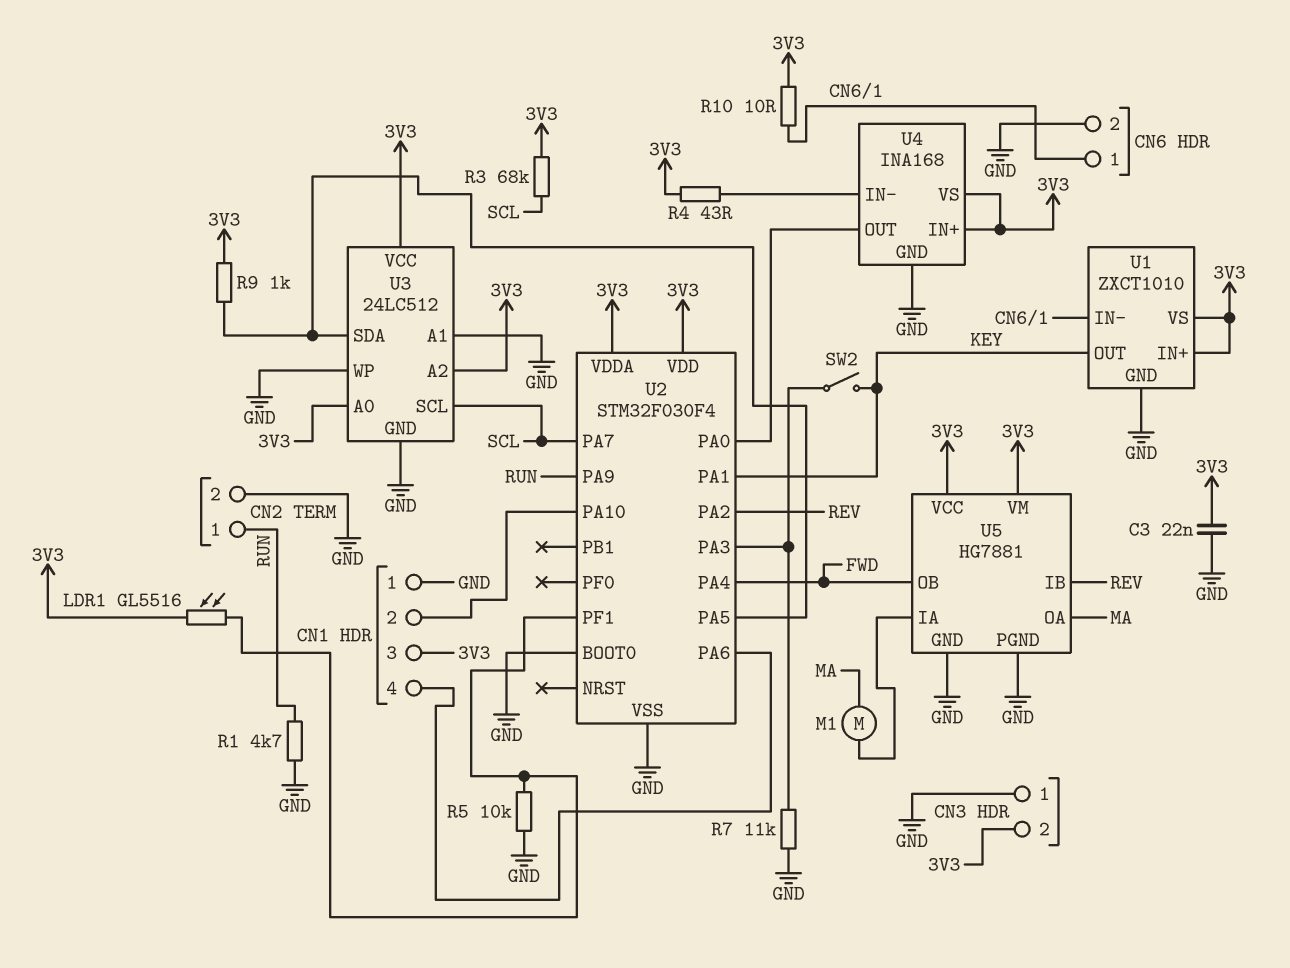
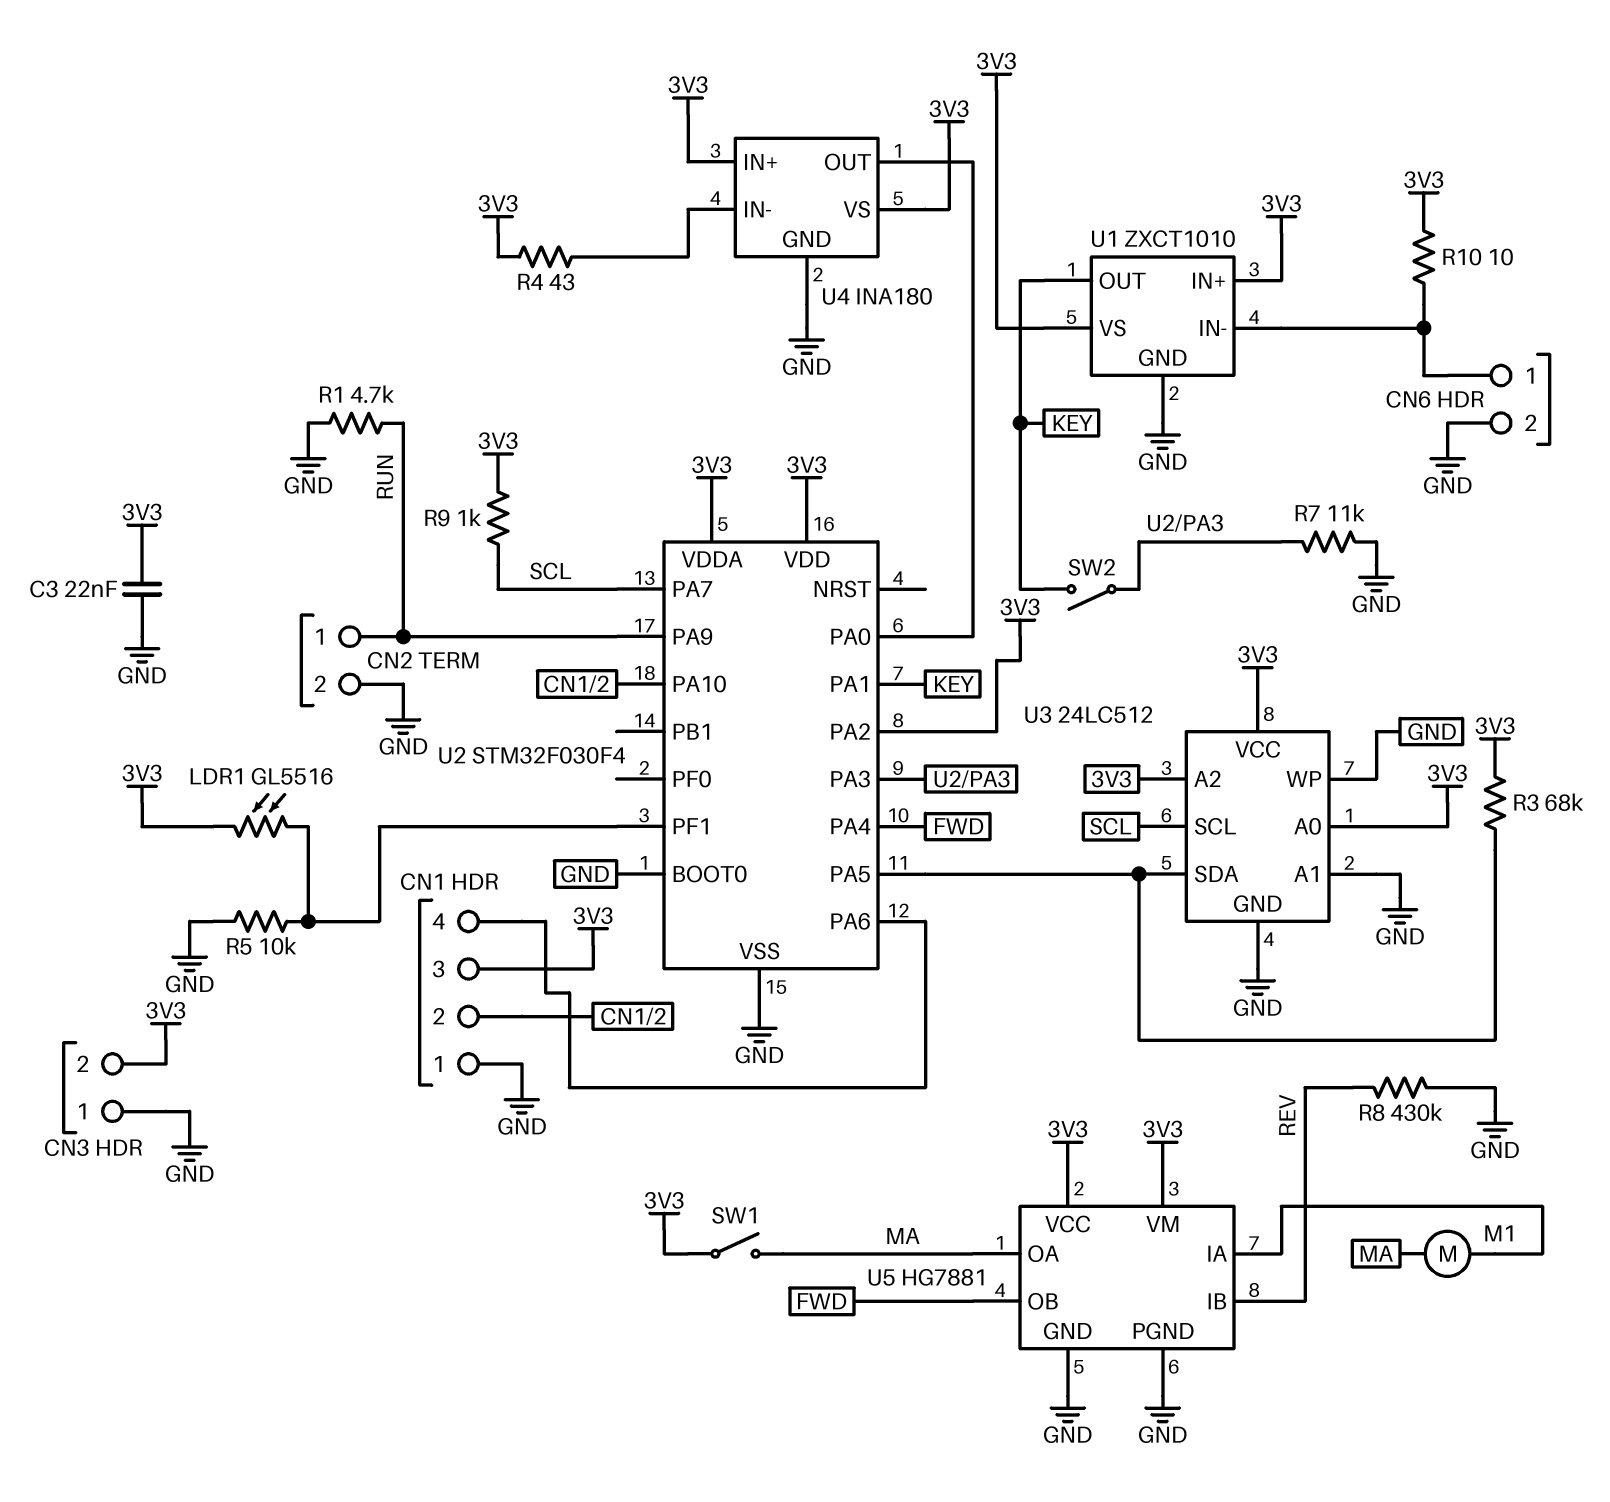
R3: 68k (3V3, SCL) -> 68k (3V3, U2/PA5)
R8: none -> 430k (GND, REV)
R9: 1k (3V3, U2/PA5) -> 1k (3V3, SCL)
SW1: none -> switch (3V3, MA)
U2 pin PA2: REV -> 3V3
U4: INA168 -> INA180

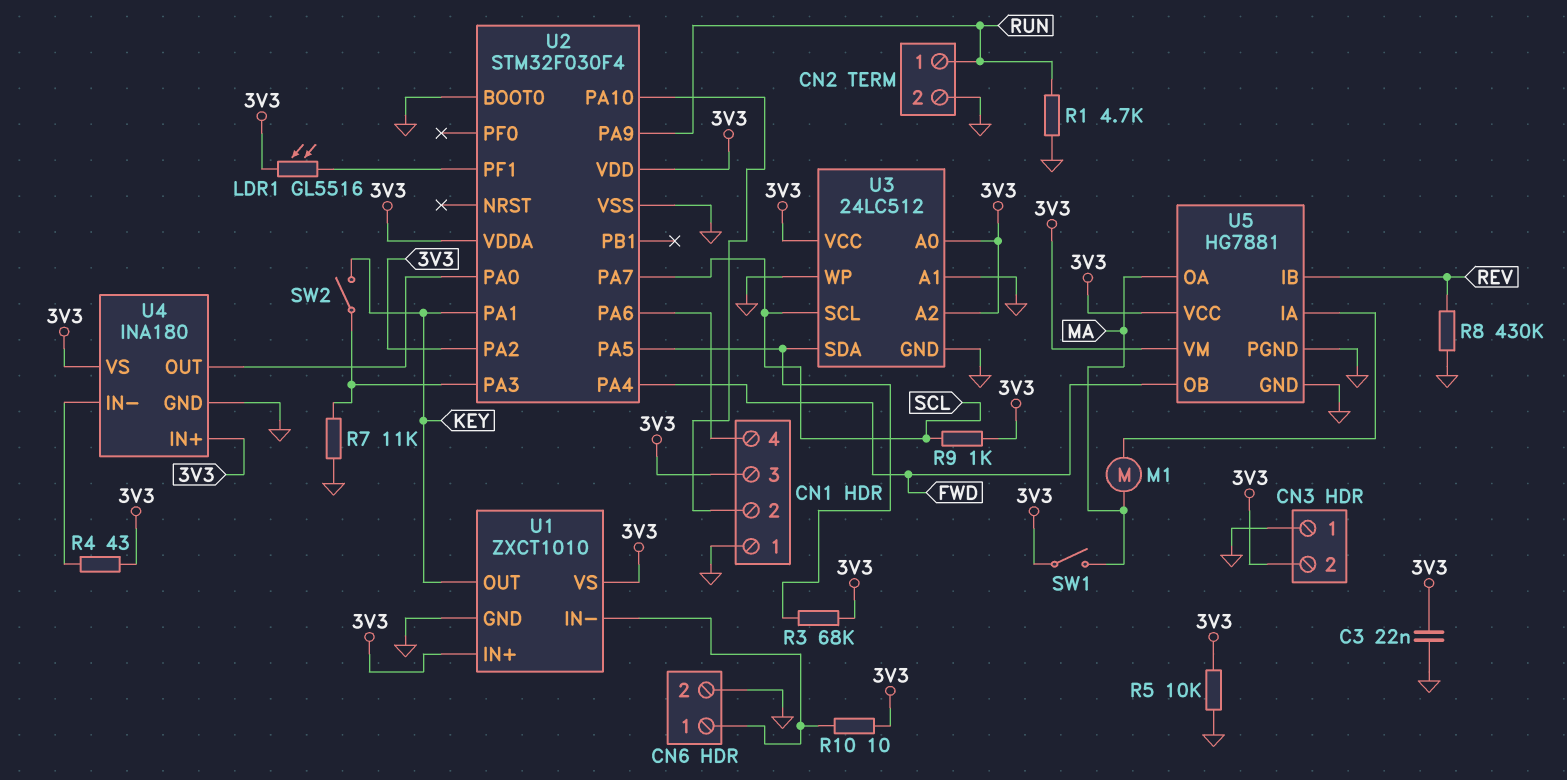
R5: 10k (GND, U2/PF1) -> 10k (3V3, GND)

